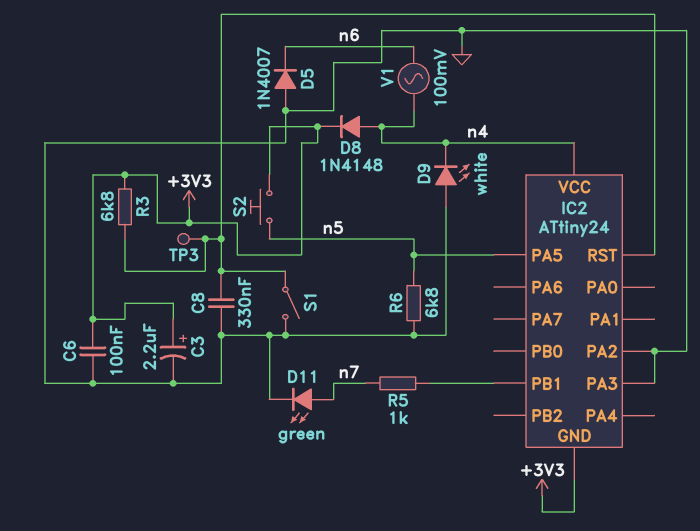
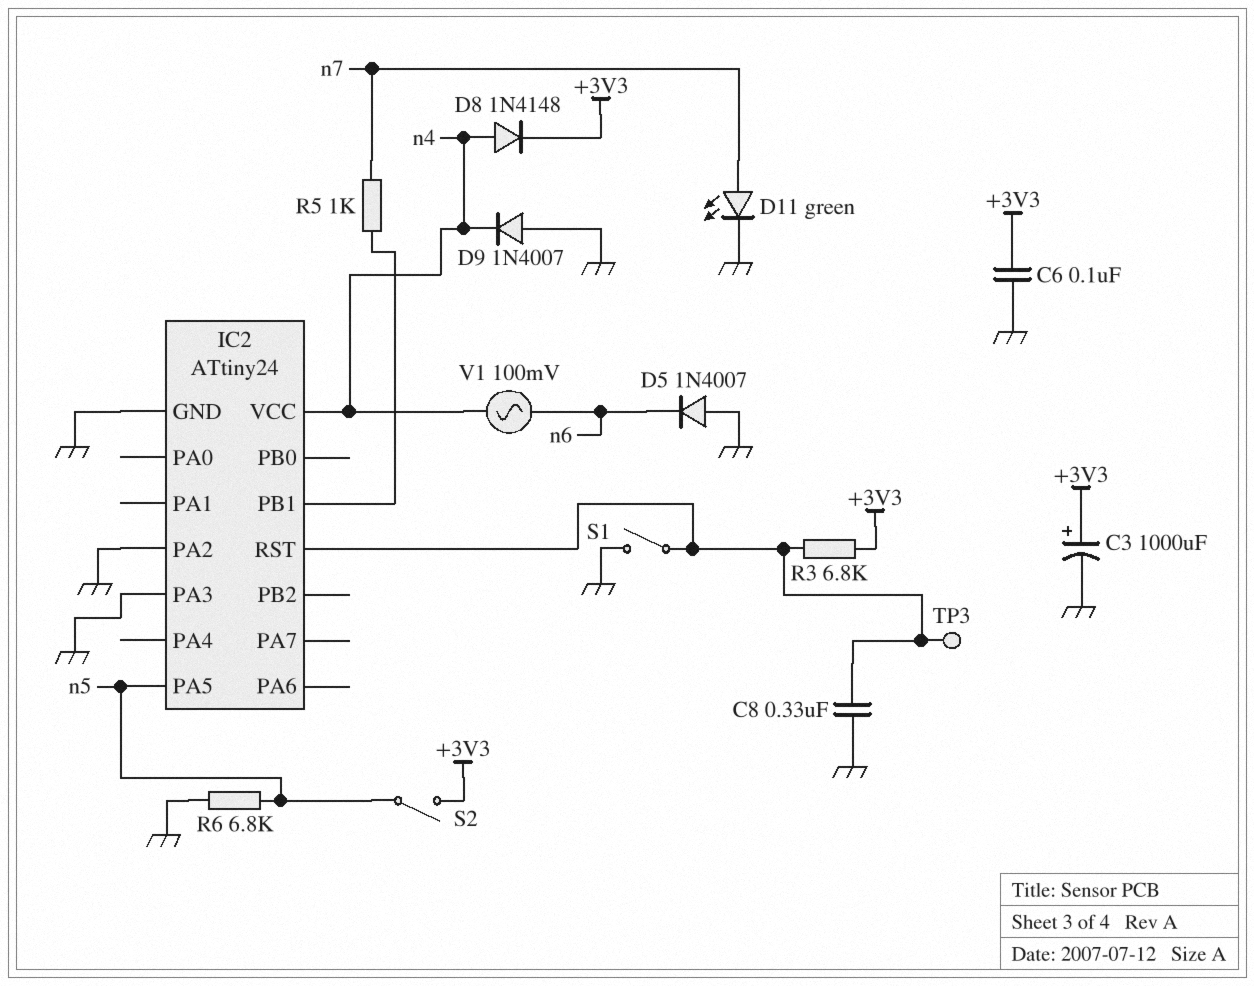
C3: 2.2uF (plus +3V3, minus GND) -> 1000uF (plus +3V3, minus GND)
D9: LED white (A GND, K n4) -> diode 1N4007 (A GND, K n4)
IC2 pin GND: +3V3 -> GND
S2: button (+3V3, n5) -> switch (+3V3, n5)

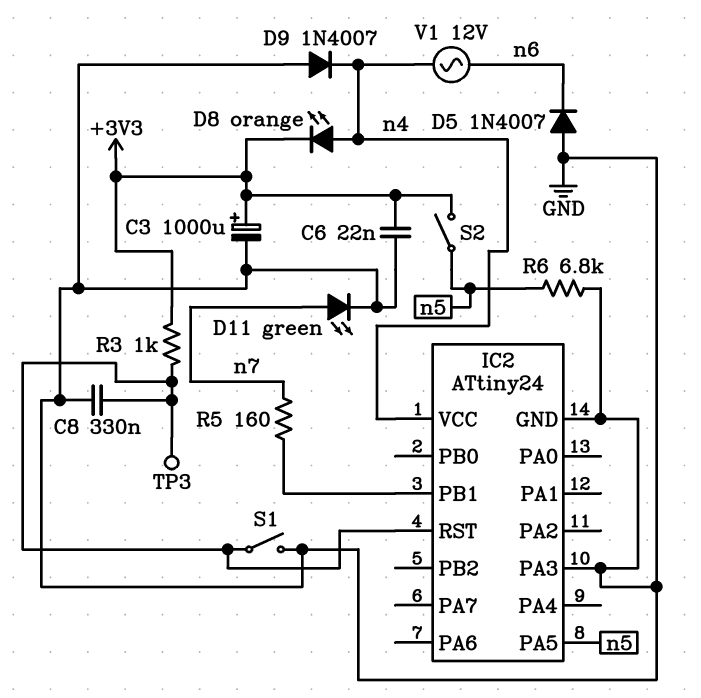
C6: 100nF (+3V3, GND) -> 22nF (+3V3, GND)
D8: diode 1N4148 (A n4, K +3V3) -> LED orange (A n4, K +3V3)
IC2 pin PA2: GND -> none
R3: 6.8k (+3V3, IC2/RST) -> 1k (+3V3, IC2/RST)
R5: 1k (IC2/PB1, n7) -> 160 (IC2/PB1, n7)
V1: AC 100mV (n4, n6) -> AC 12V (n4, n6)

